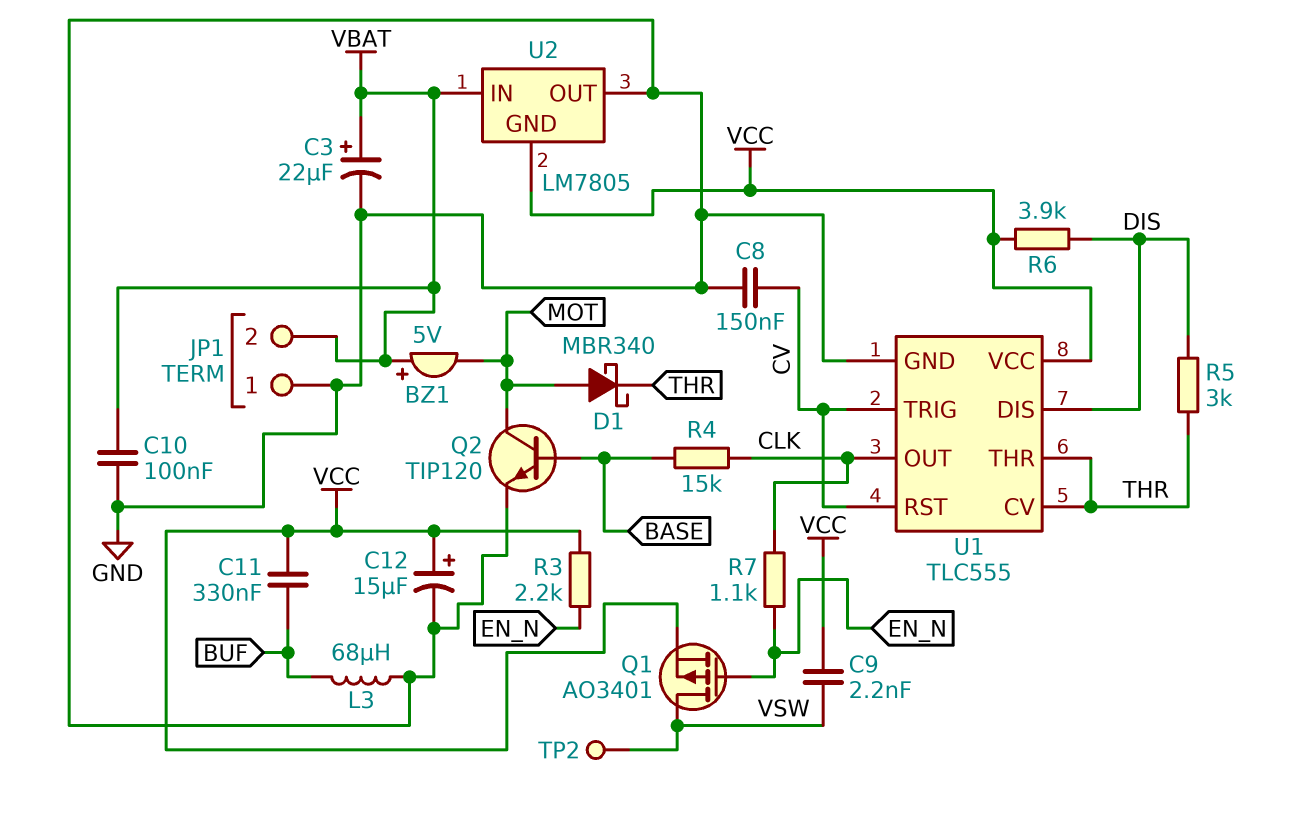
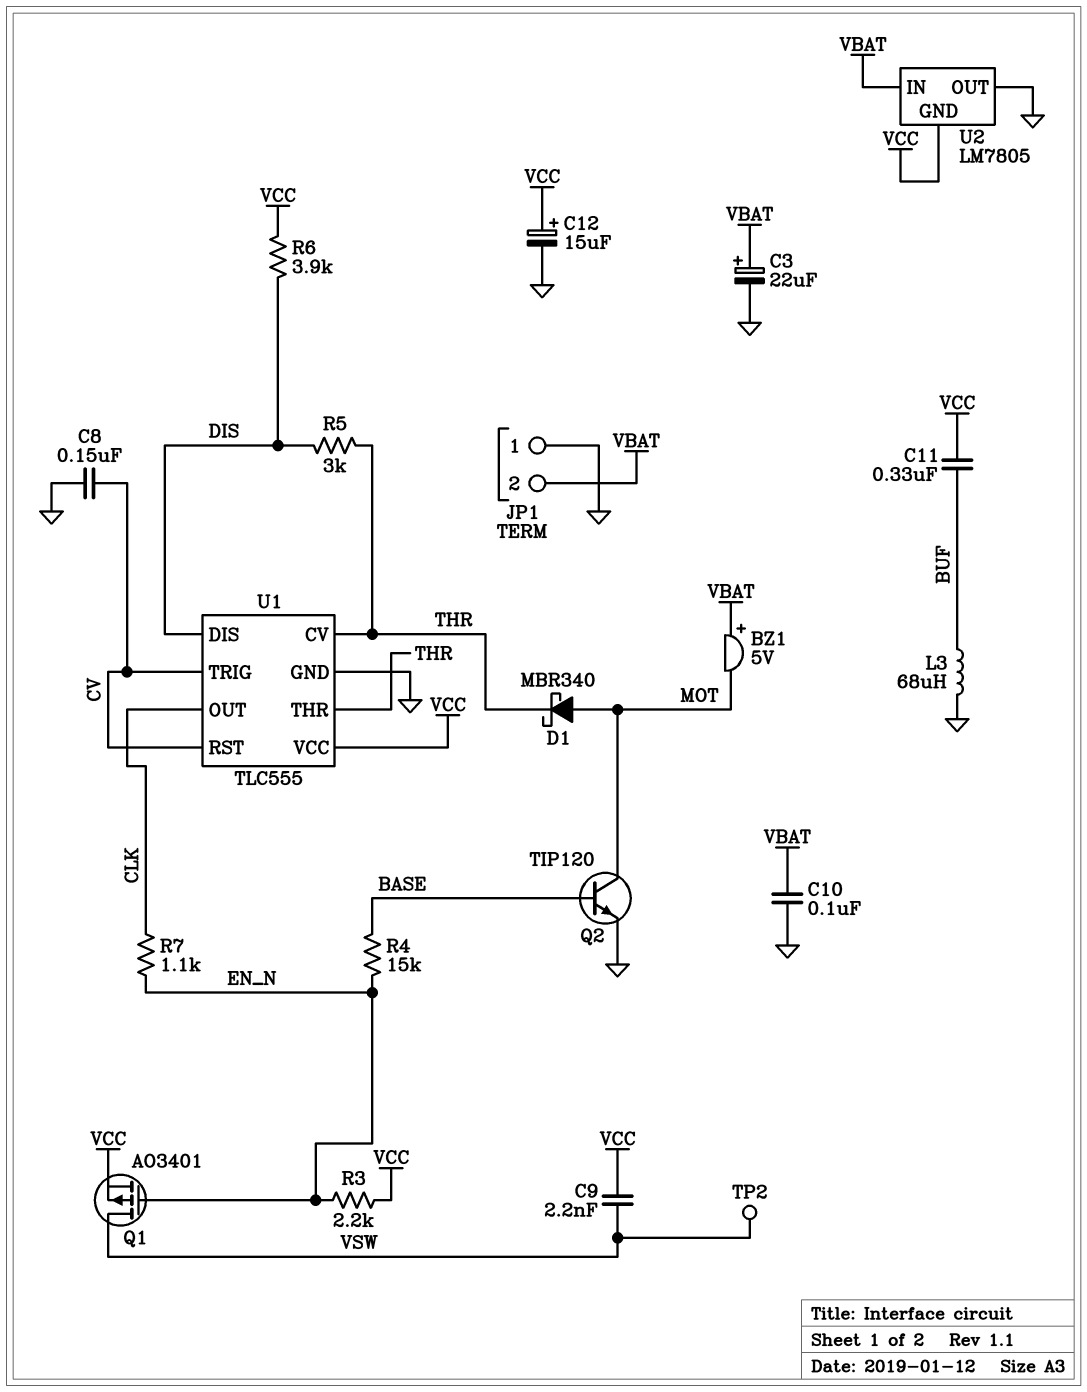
R4: 15k (BASE, CLK) -> 15k (BASE, EN_N)

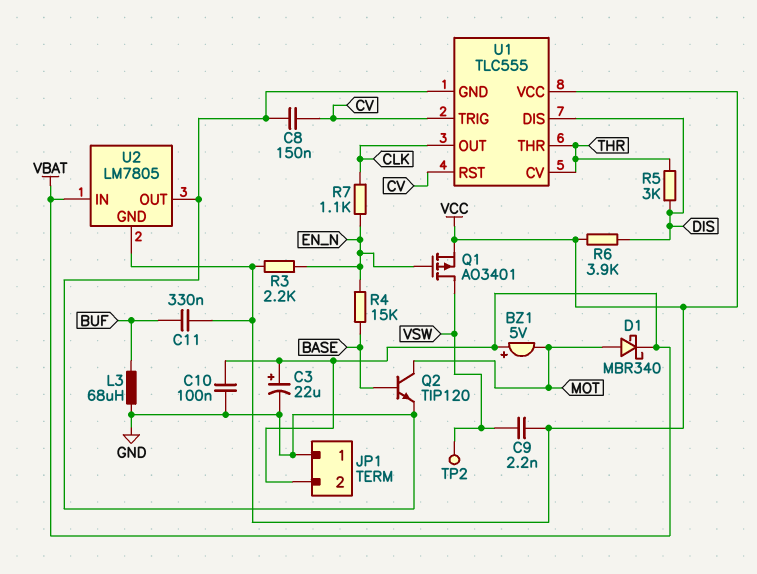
C12: 15uF (plus VCC, minus GND) -> none
D1: schottky MBR340 (A MOT, K THR) -> schottky MBR340 (A MOT, K VBAT)

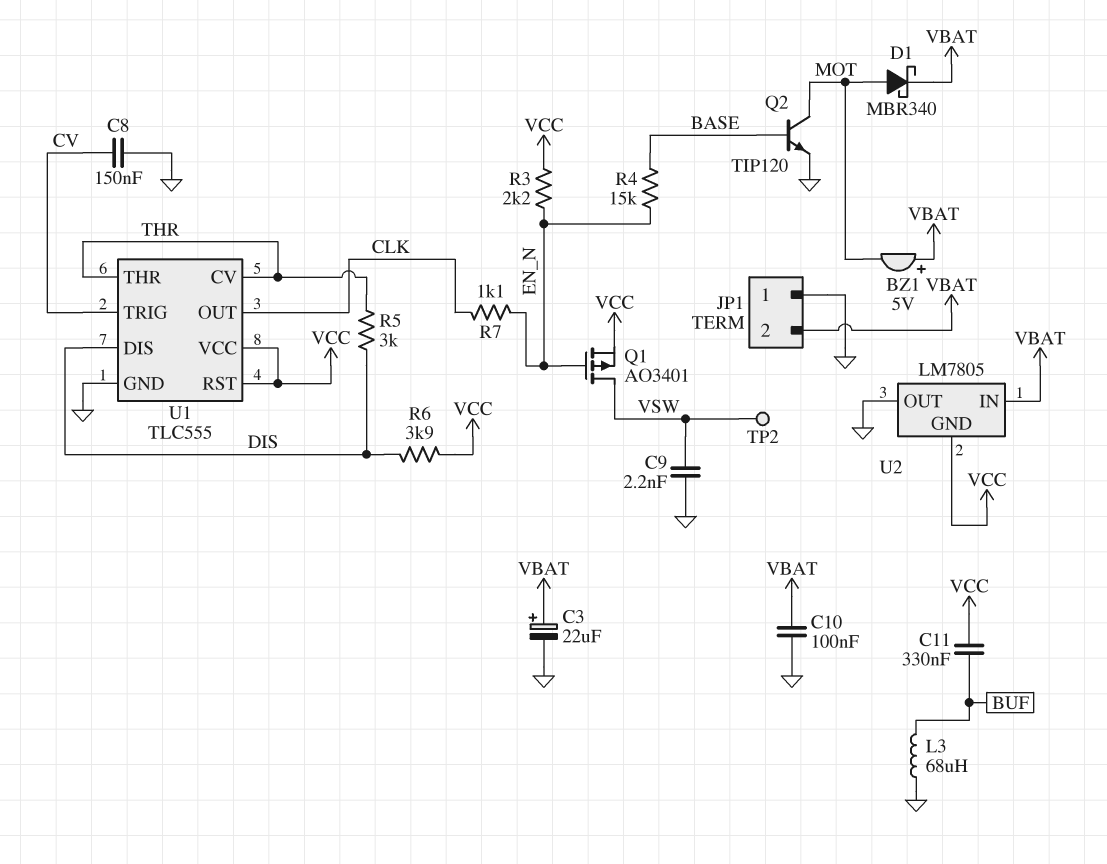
C9: 2.2nF (VCC, VSW) -> 2.2nF (GND, VSW)
U1 pin RST: CV -> VCC

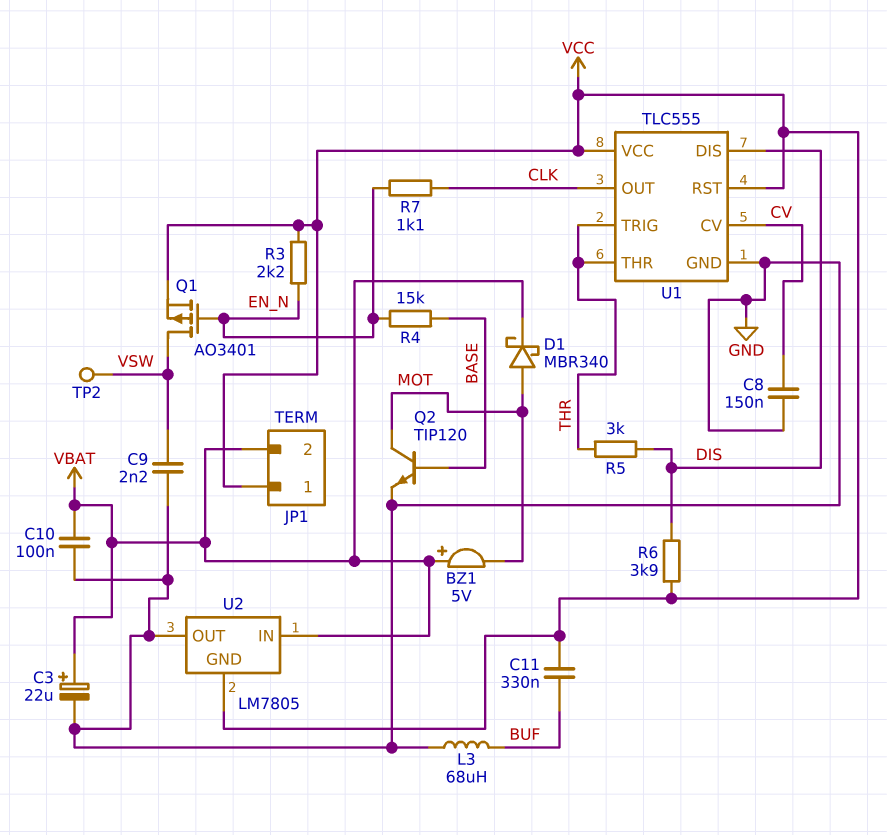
JP1 pin 1: GND -> VCC
U1 pin CV: THR -> CV
U1 pin TRIG: CV -> THR

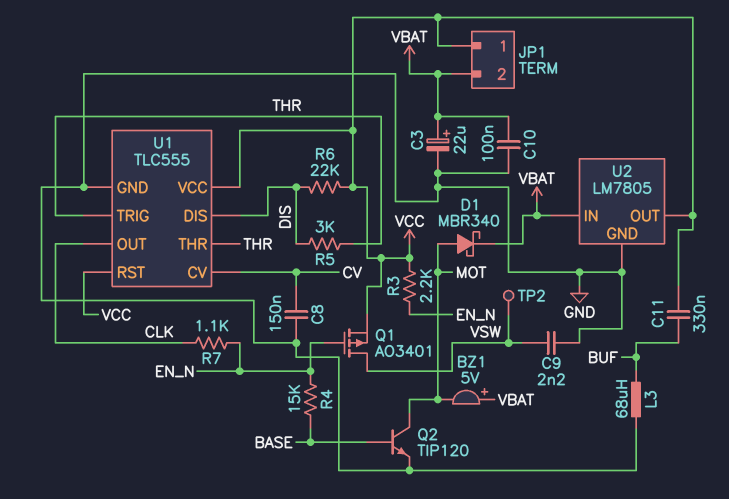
R6: 3.9k (DIS, VCC) -> 22k (DIS, VCC)
U2 pin GND: VCC -> GND
U2 pin OUT: GND -> VCC

